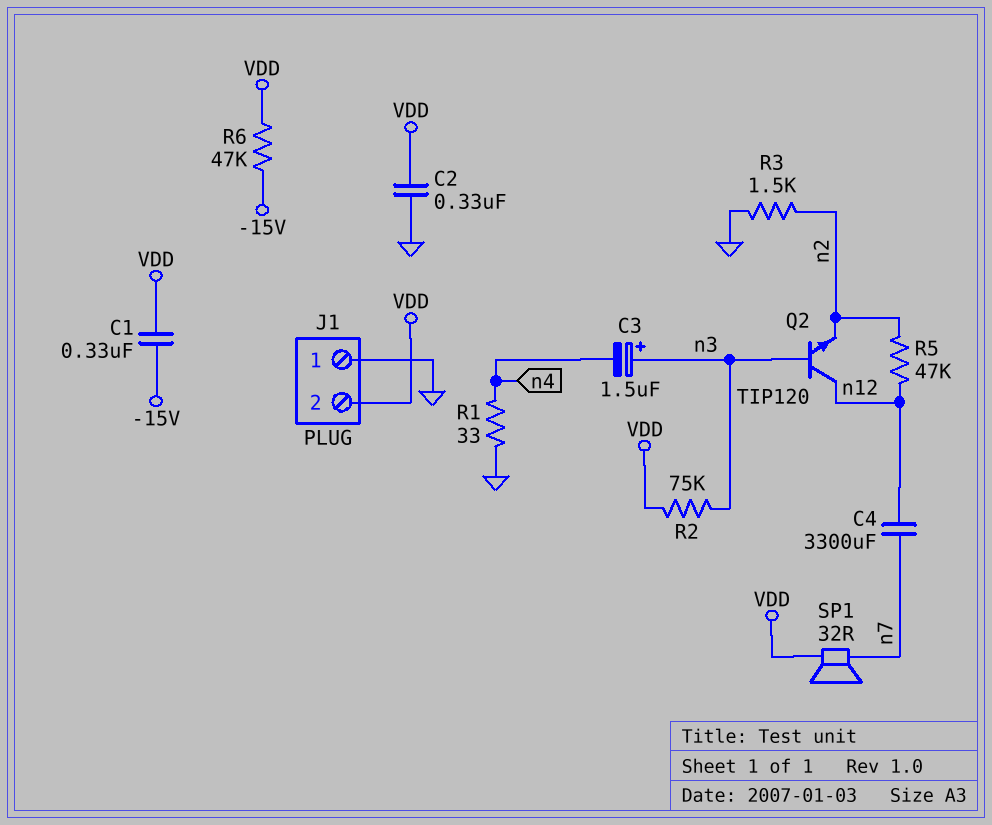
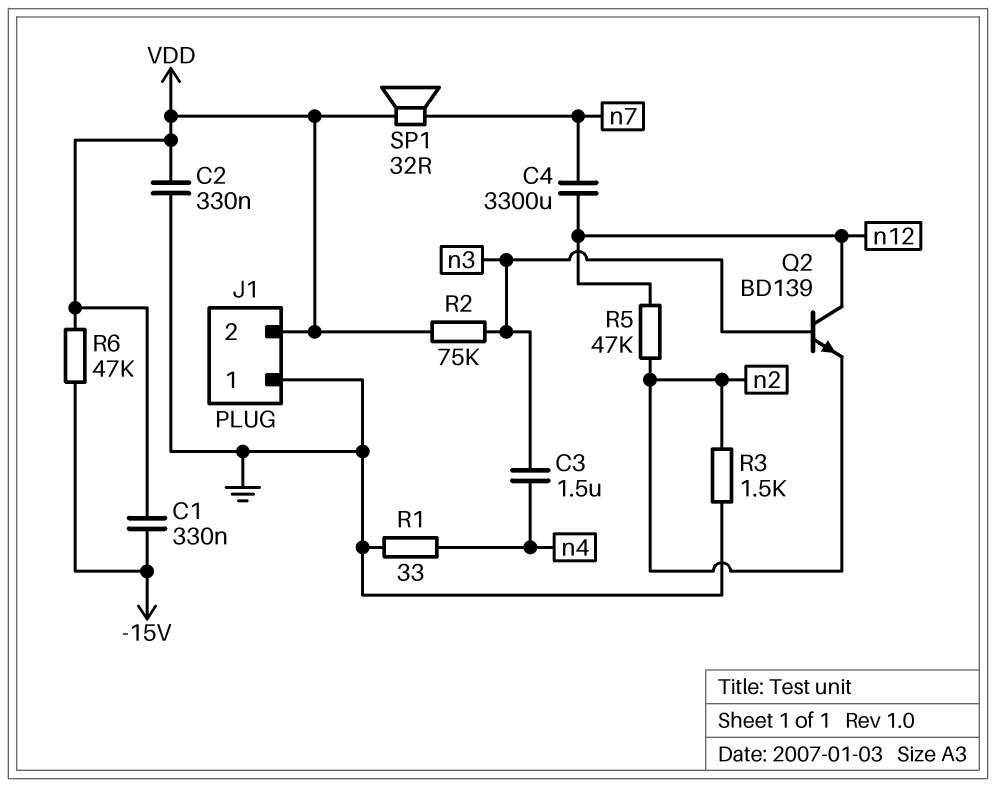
C3: 1.5uF (plus n3, minus n4) -> 1.5uF (n3, n4)
Q2: NPN TIP120 (B n3, C n12, E n2) -> NPN BD139 (B n3, C n12, E n2)

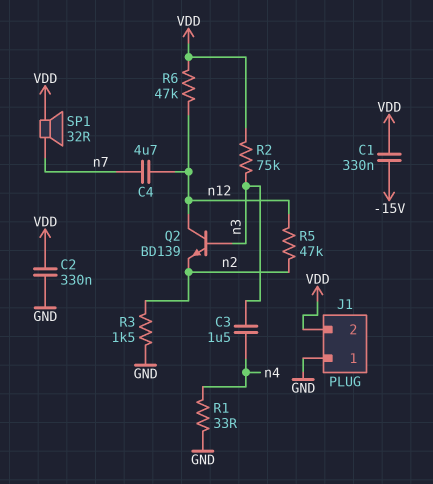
C4: 3300uF (n7, n12) -> 4.7uF (n7, n12)
R6: 47k (-15V, VDD) -> 47k (VDD, n12)

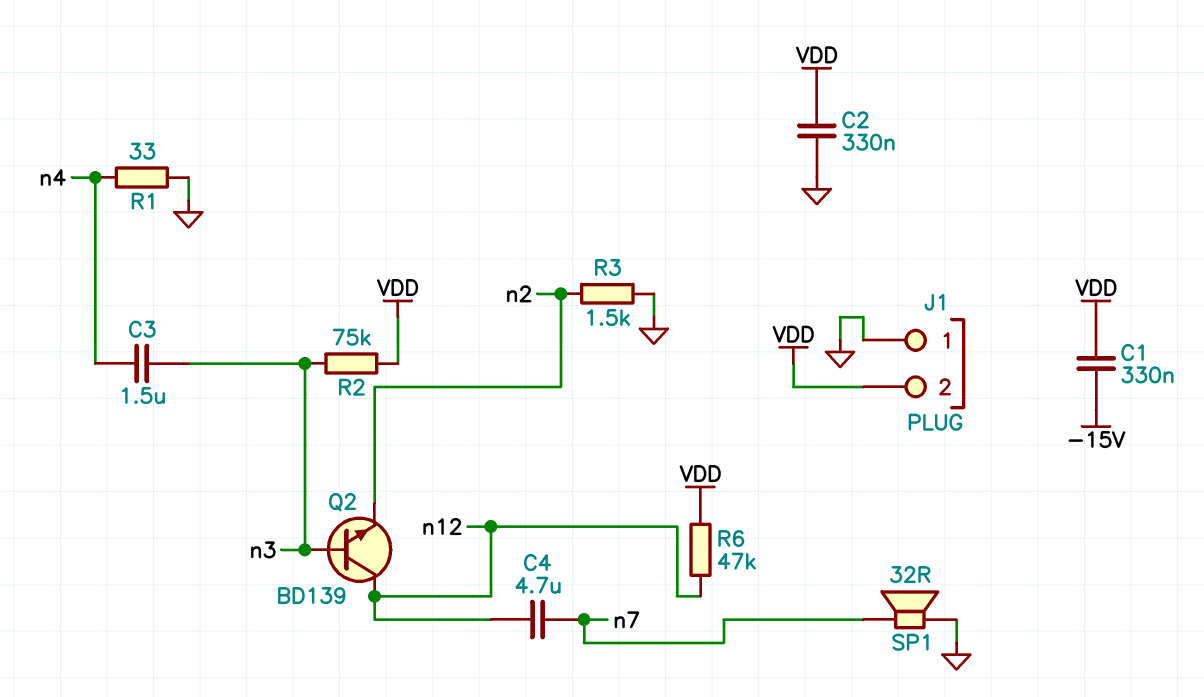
R5: 47k (n2, n12) -> none
SP1: speaker 32R (VDD, n7) -> speaker 32R (GND, n7)

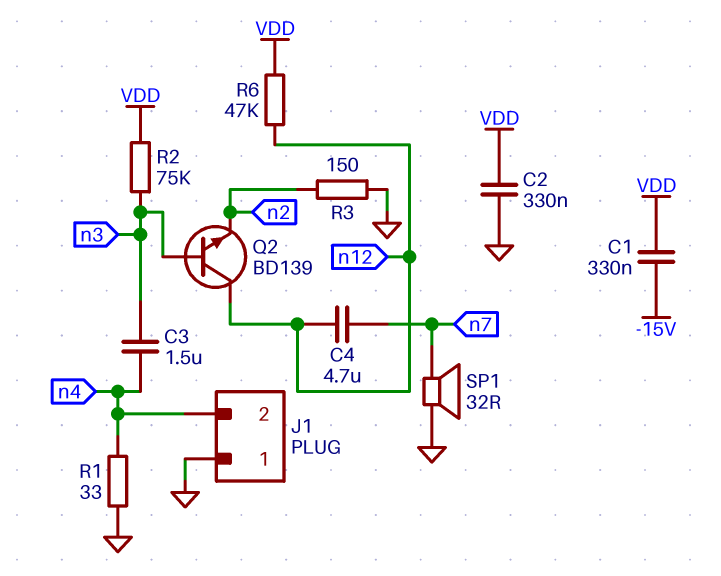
J1 pin 2: VDD -> n4
R3: 1.5k (GND, n2) -> 150 (GND, n2)

